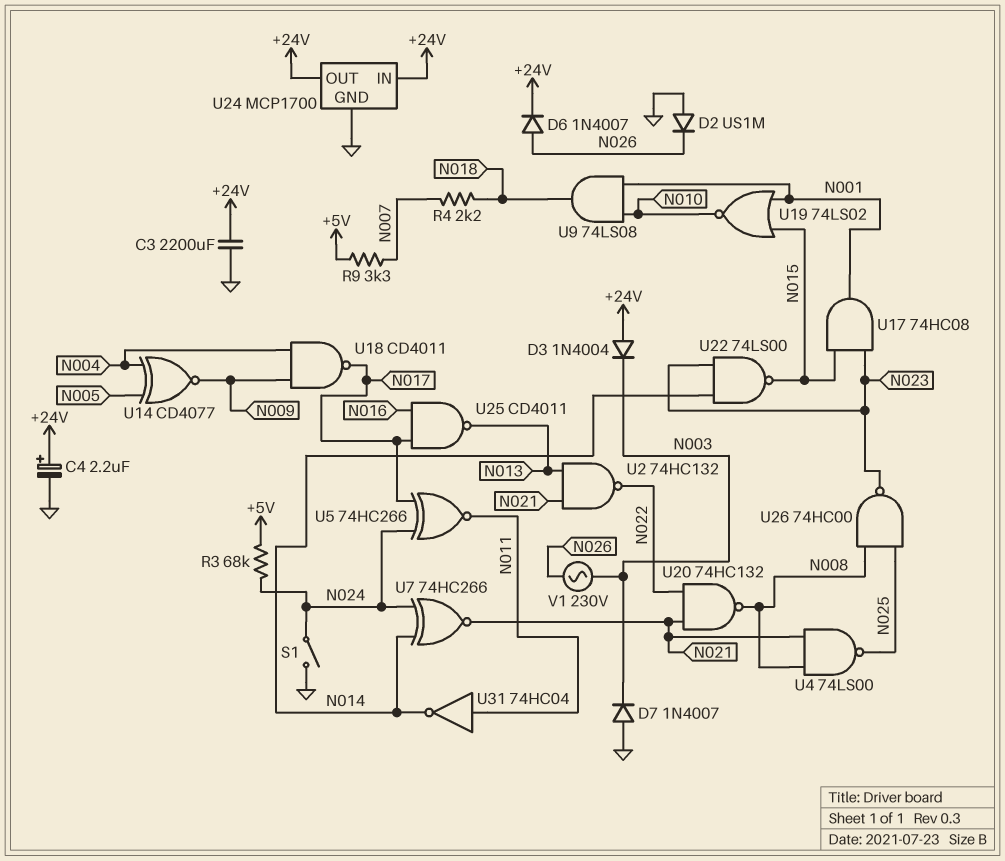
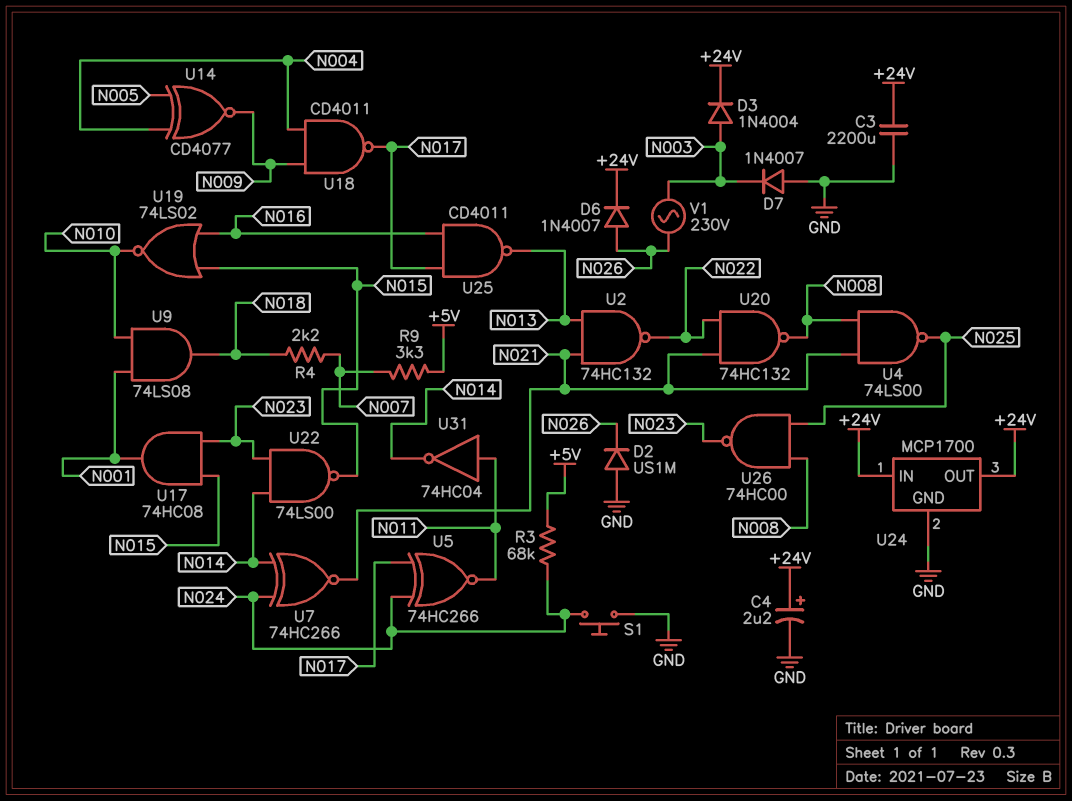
D3: diode 1N4004 (A +24V, K N003) -> diode 1N4004 (A N003, K +24V)
S1: switch (GND, N024) -> button (GND, N024)
U19: NOR 74LS02 (in N001, in N015, out N010) -> NOR 74LS02 (in N015, in N016, out N010)

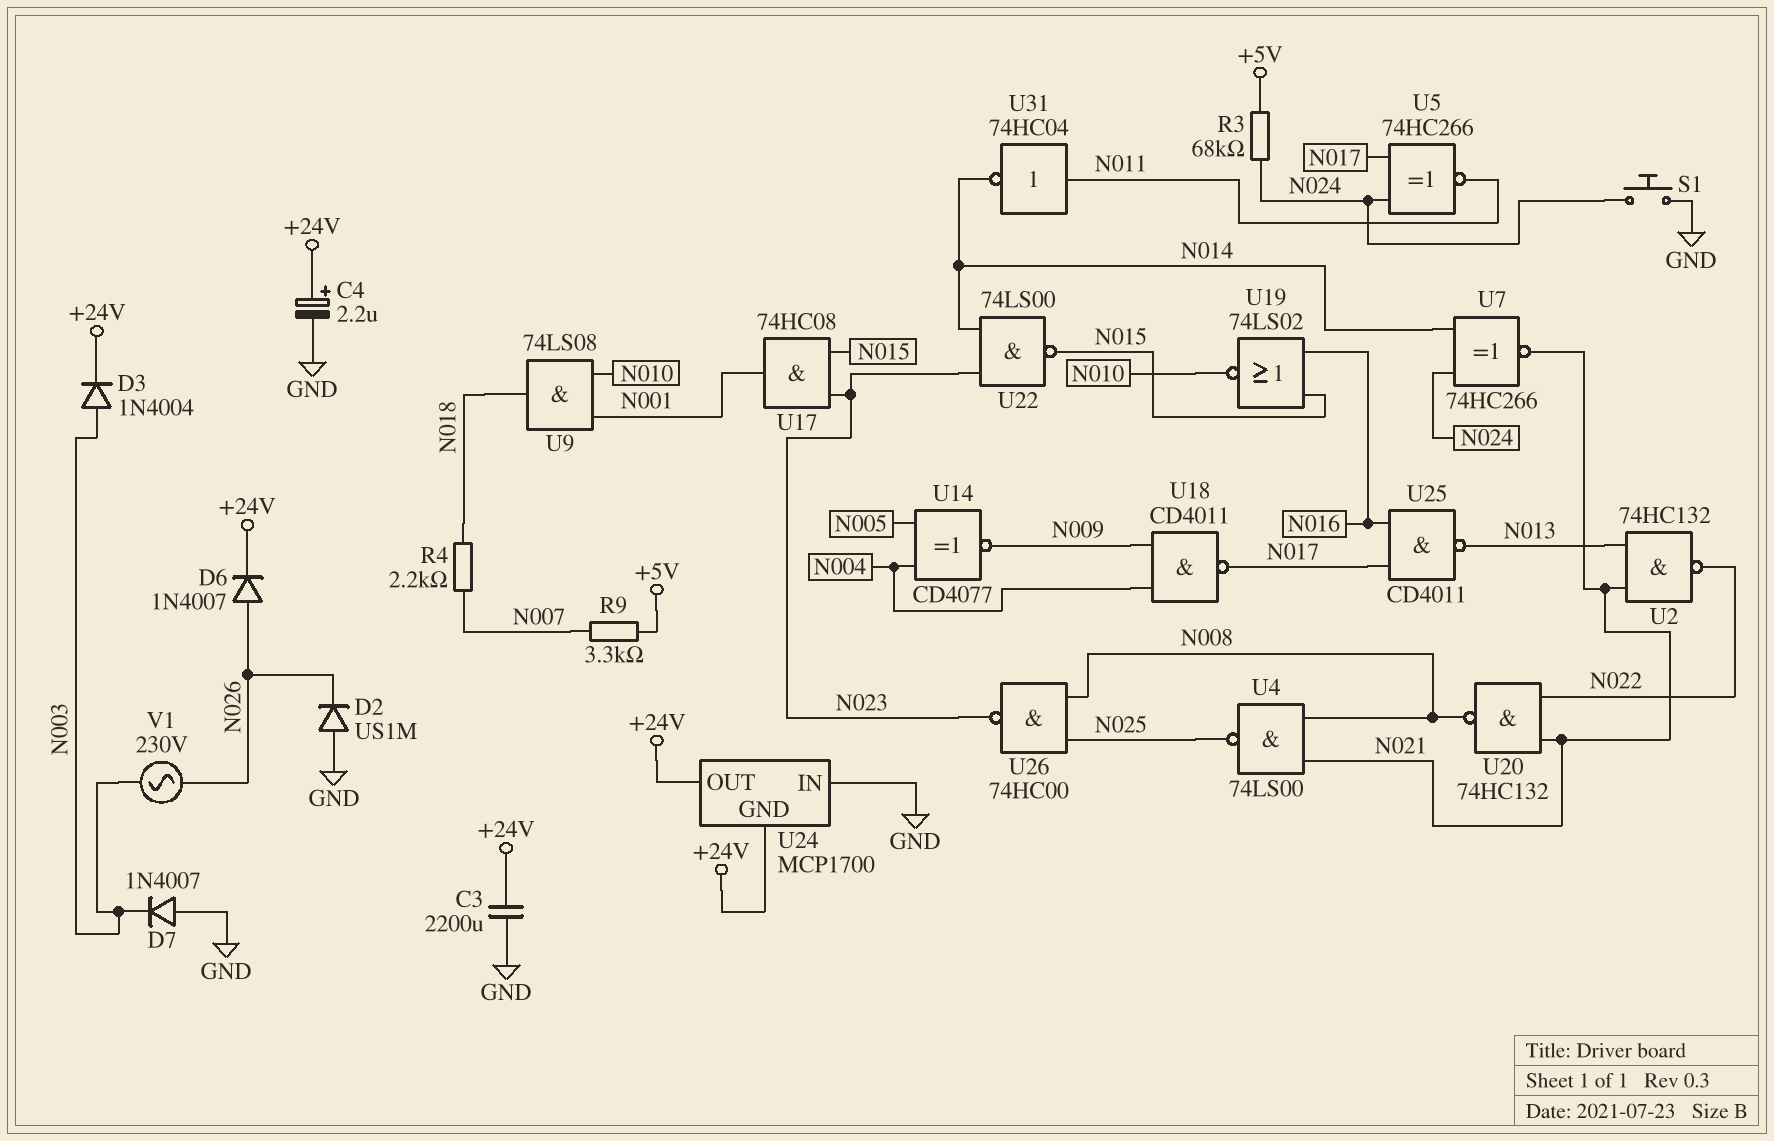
U24 pin GND: GND -> +24V
U24 pin IN: +24V -> GND

